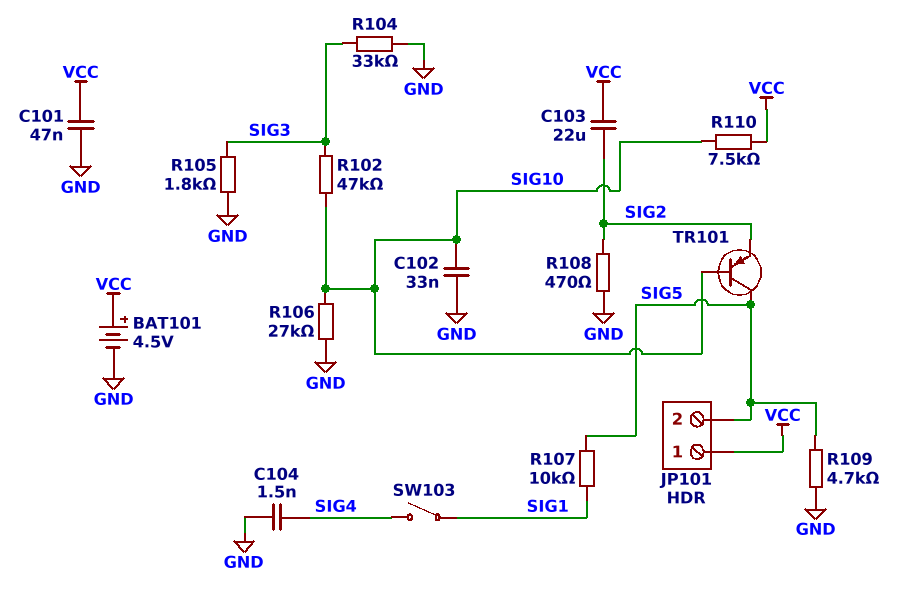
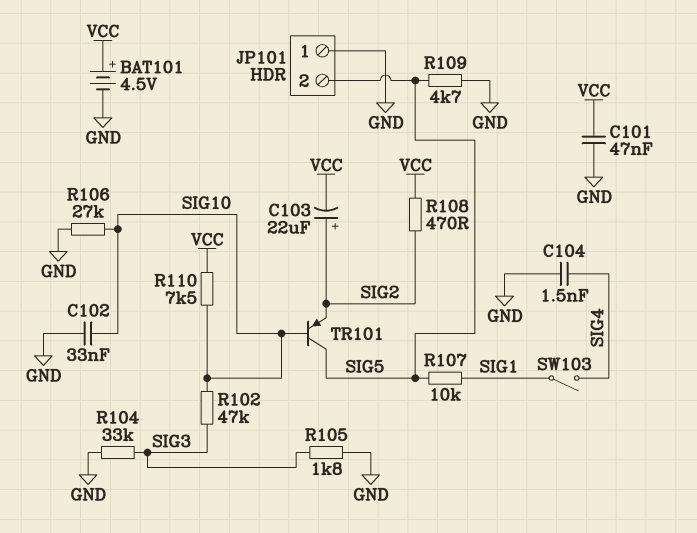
C103: 22uF (SIG2, VCC) -> 22uF (plus SIG2, minus VCC)
JP101 pin 1: VCC -> GND
R108: 470 (GND, SIG2) -> 470 (SIG2, VCC)

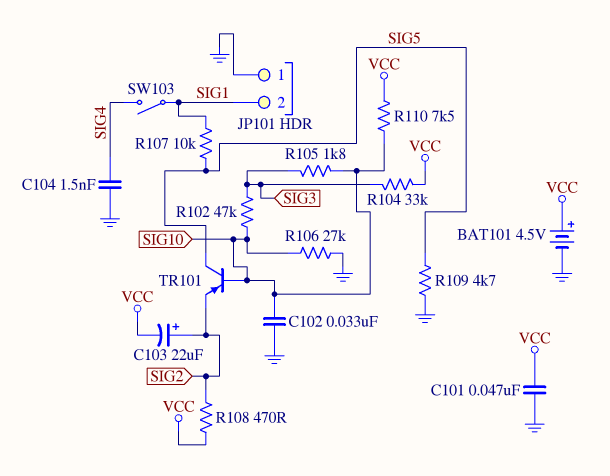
JP101 pin 2: SIG5 -> SIG1
R104: 33k (GND, SIG3) -> 33k (SIG3, VCC)
R105: 1.8k (GND, SIG3) -> 1.8k (SIG3, SIG10)

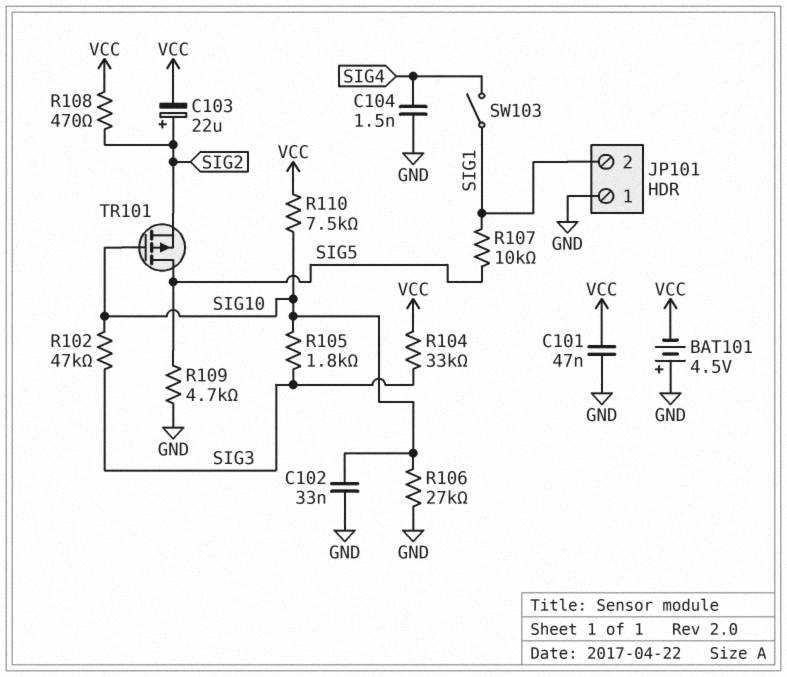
BAT101: 4.5V (plus VCC, minus GND) -> 4.5V (plus GND, minus VCC)
TR101: PNP (B SIG10, C SIG5, E SIG2) -> PMOS (G SIG10, D SIG5, S SIG2)

